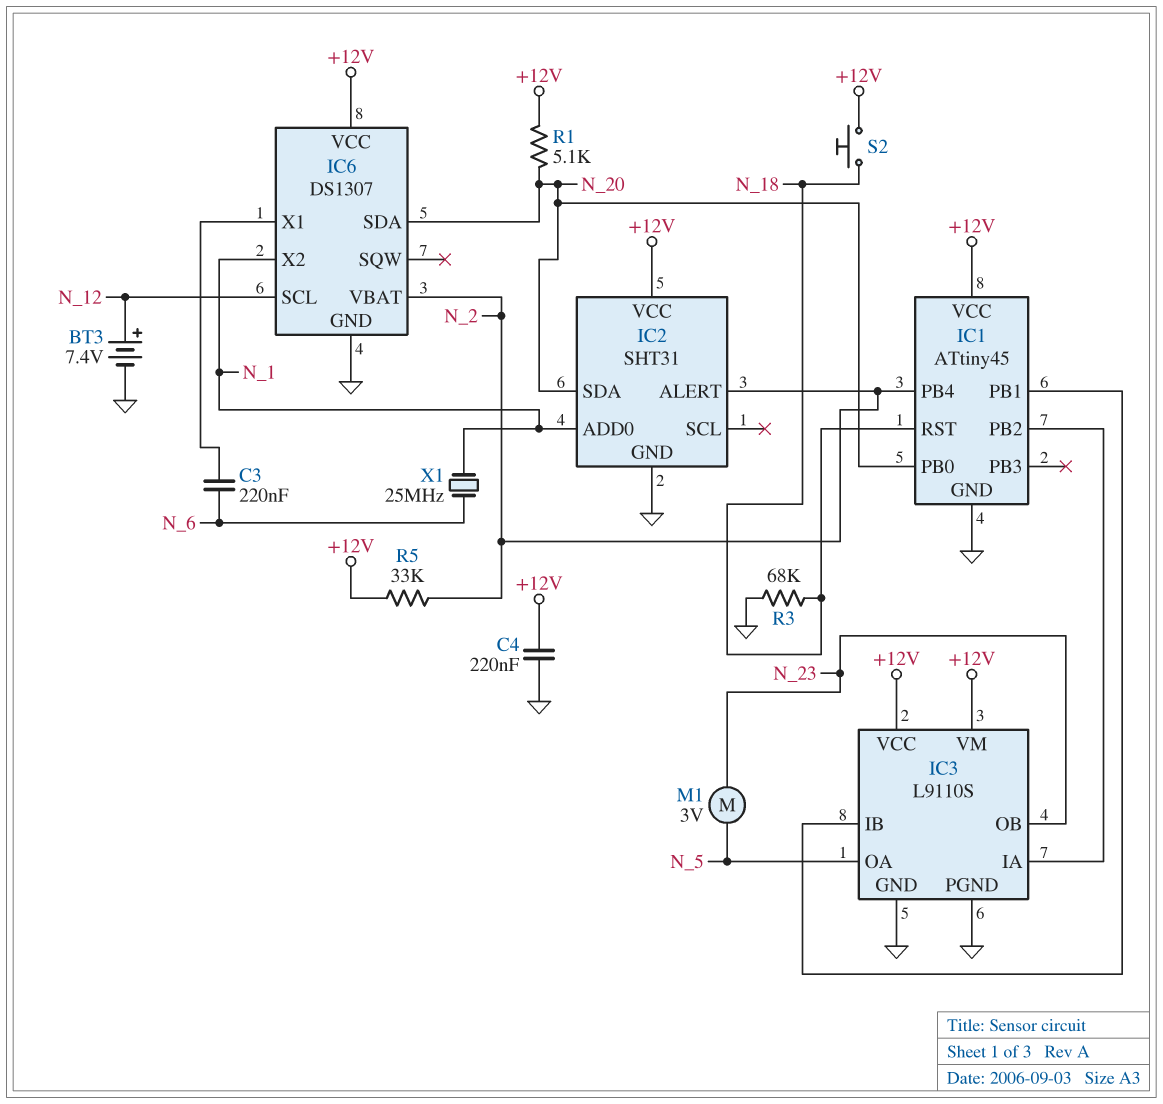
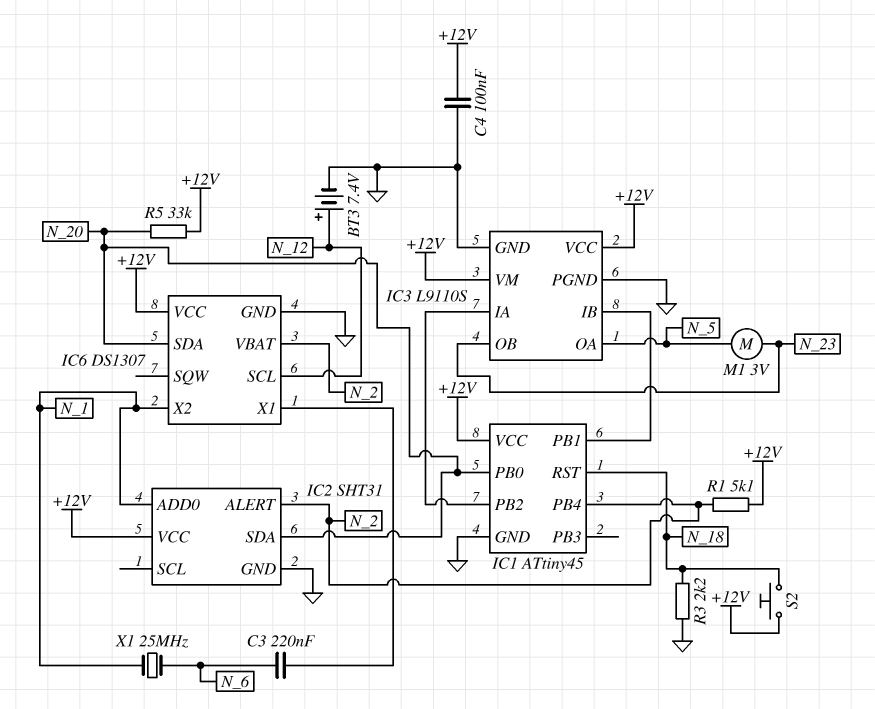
C4: 220nF (+12V, GND) -> 100nF (+12V, GND)
R1: 5.1k (+12V, N_20) -> 5.1k (+12V, N_2)
R3: 68k (GND, N_18) -> 2.2k (GND, N_18)
R5: 33k (+12V, N_2) -> 33k (+12V, N_20)

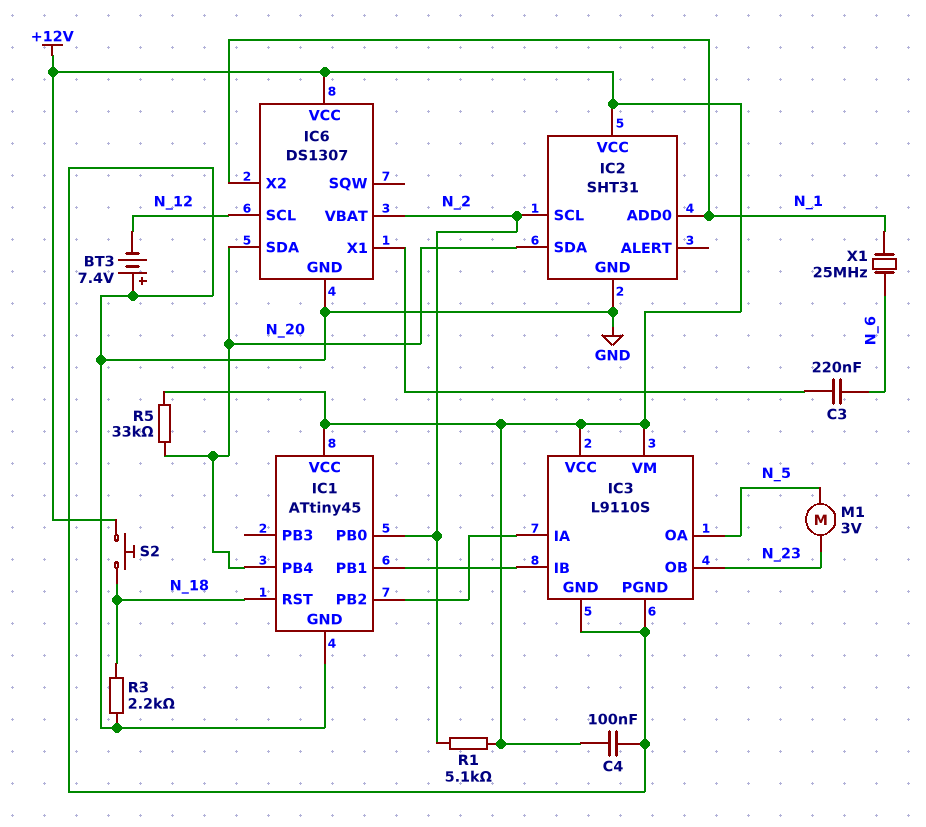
BT3: 7.4V (plus N_12, minus GND) -> 7.4V (plus GND, minus N_12)
IC1 pin PB0: N_20 -> N_2
IC1 pin PB4: N_2 -> N_20
IC2 pin ALERT: N_2 -> none
IC2 pin SCL: none -> N_2

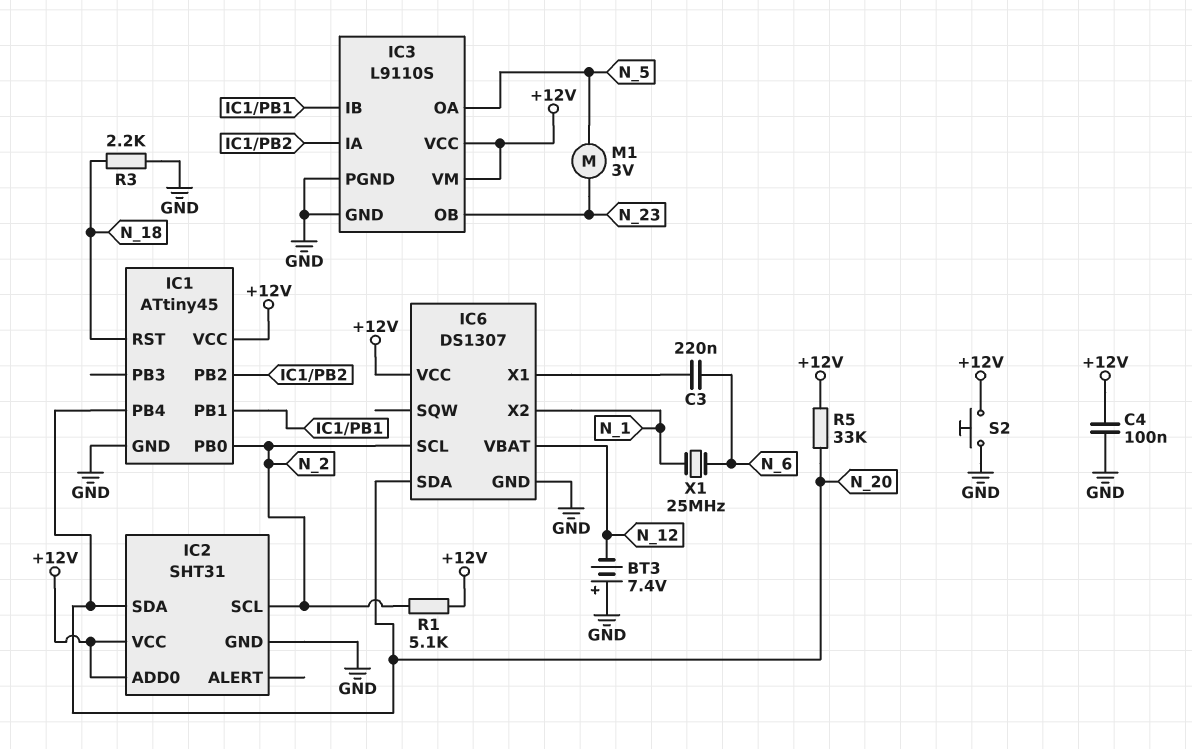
IC2 pin ADD0: N_1 -> +12V
IC6 pin SCL: N_12 -> N_2
IC6 pin VBAT: N_2 -> N_12
S2: button (+12V, N_18) -> button (+12V, GND)

